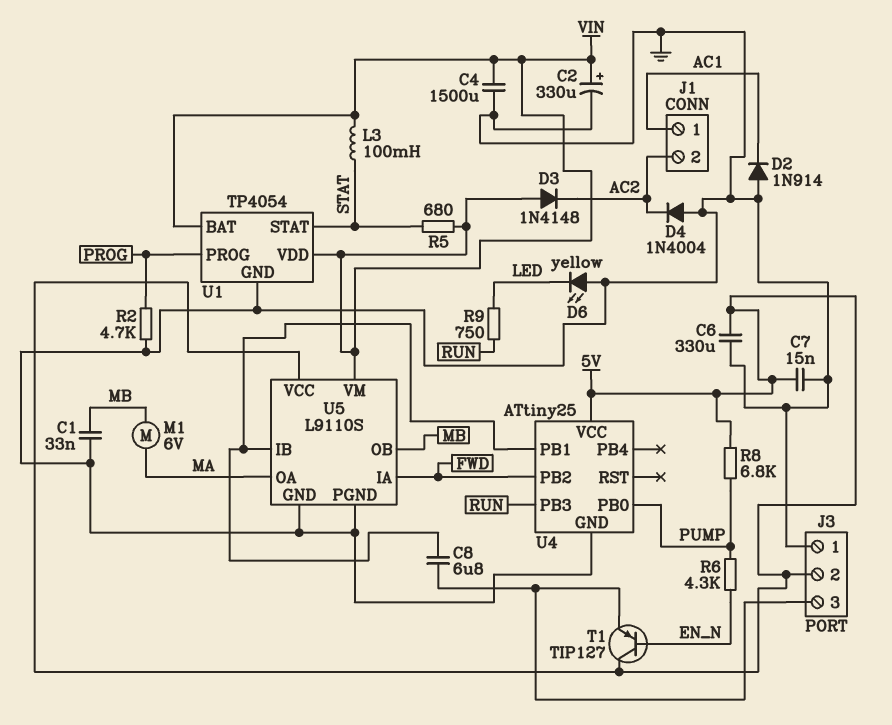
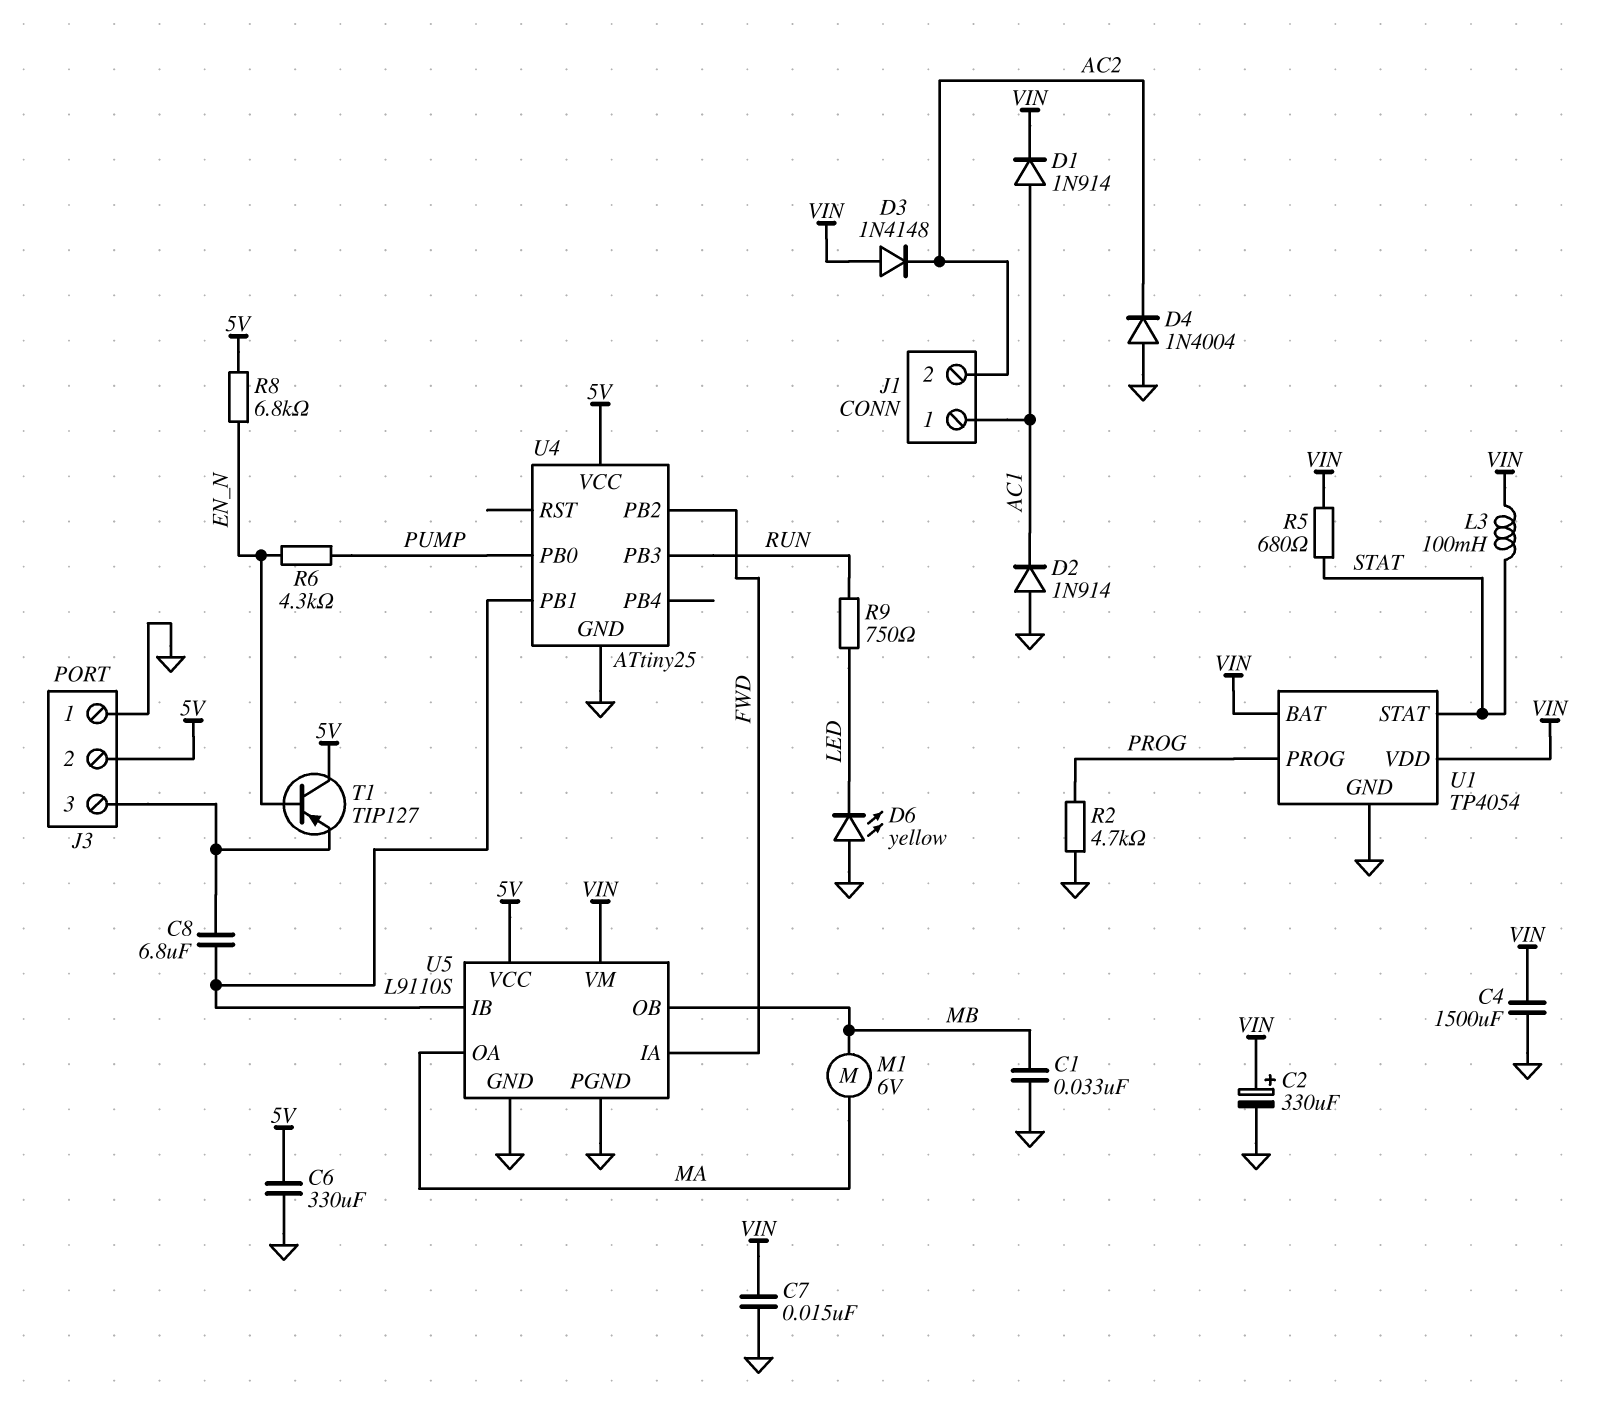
C7: 15nF (5V, GND) -> 15nF (GND, VIN)
D1: none -> diode 1N914 (A AC1, K VIN)
R8: 6.8k (5V, PUMP) -> 6.8k (5V, EN_N)

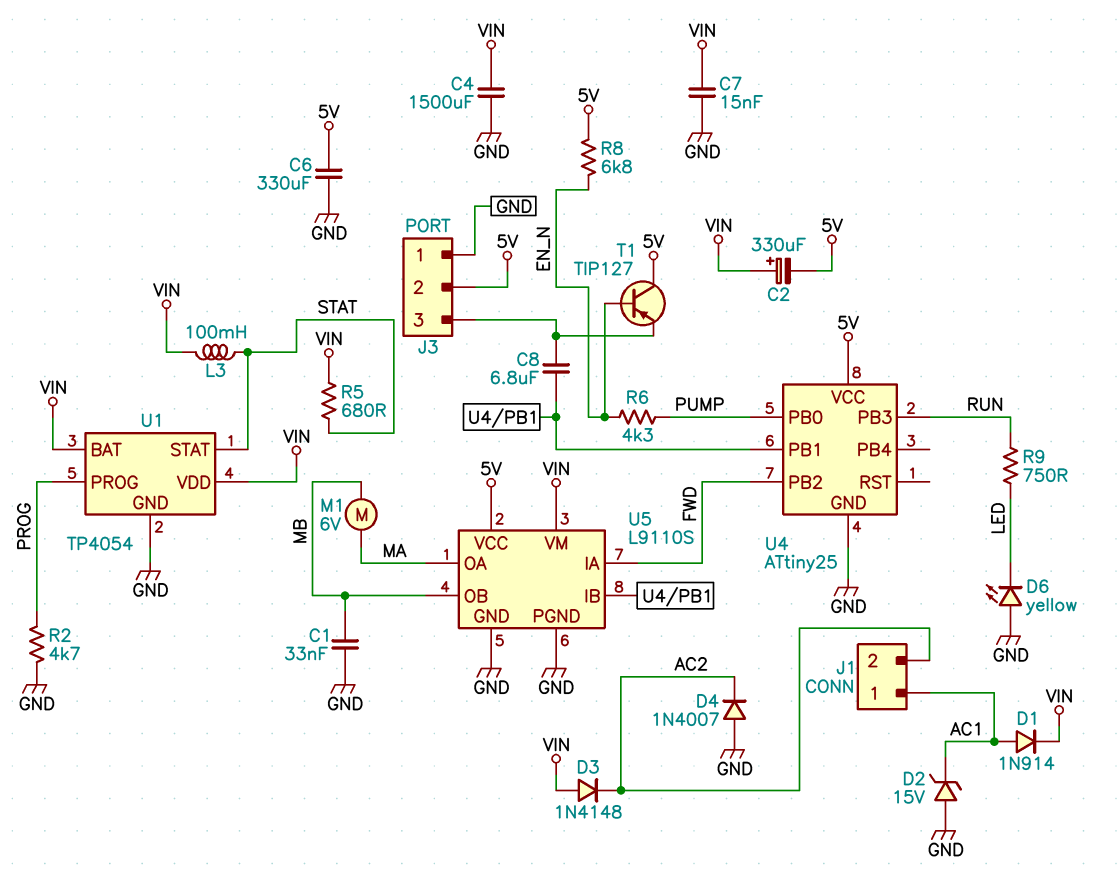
C2: 330uF (plus VIN, minus GND) -> 330uF (plus VIN, minus 5V)
D2: diode 1N914 (A GND, K AC1) -> zener 15V (A GND, K AC1)
D4: diode 1N4004 (A GND, K AC2) -> diode 1N4007 (A GND, K AC2)

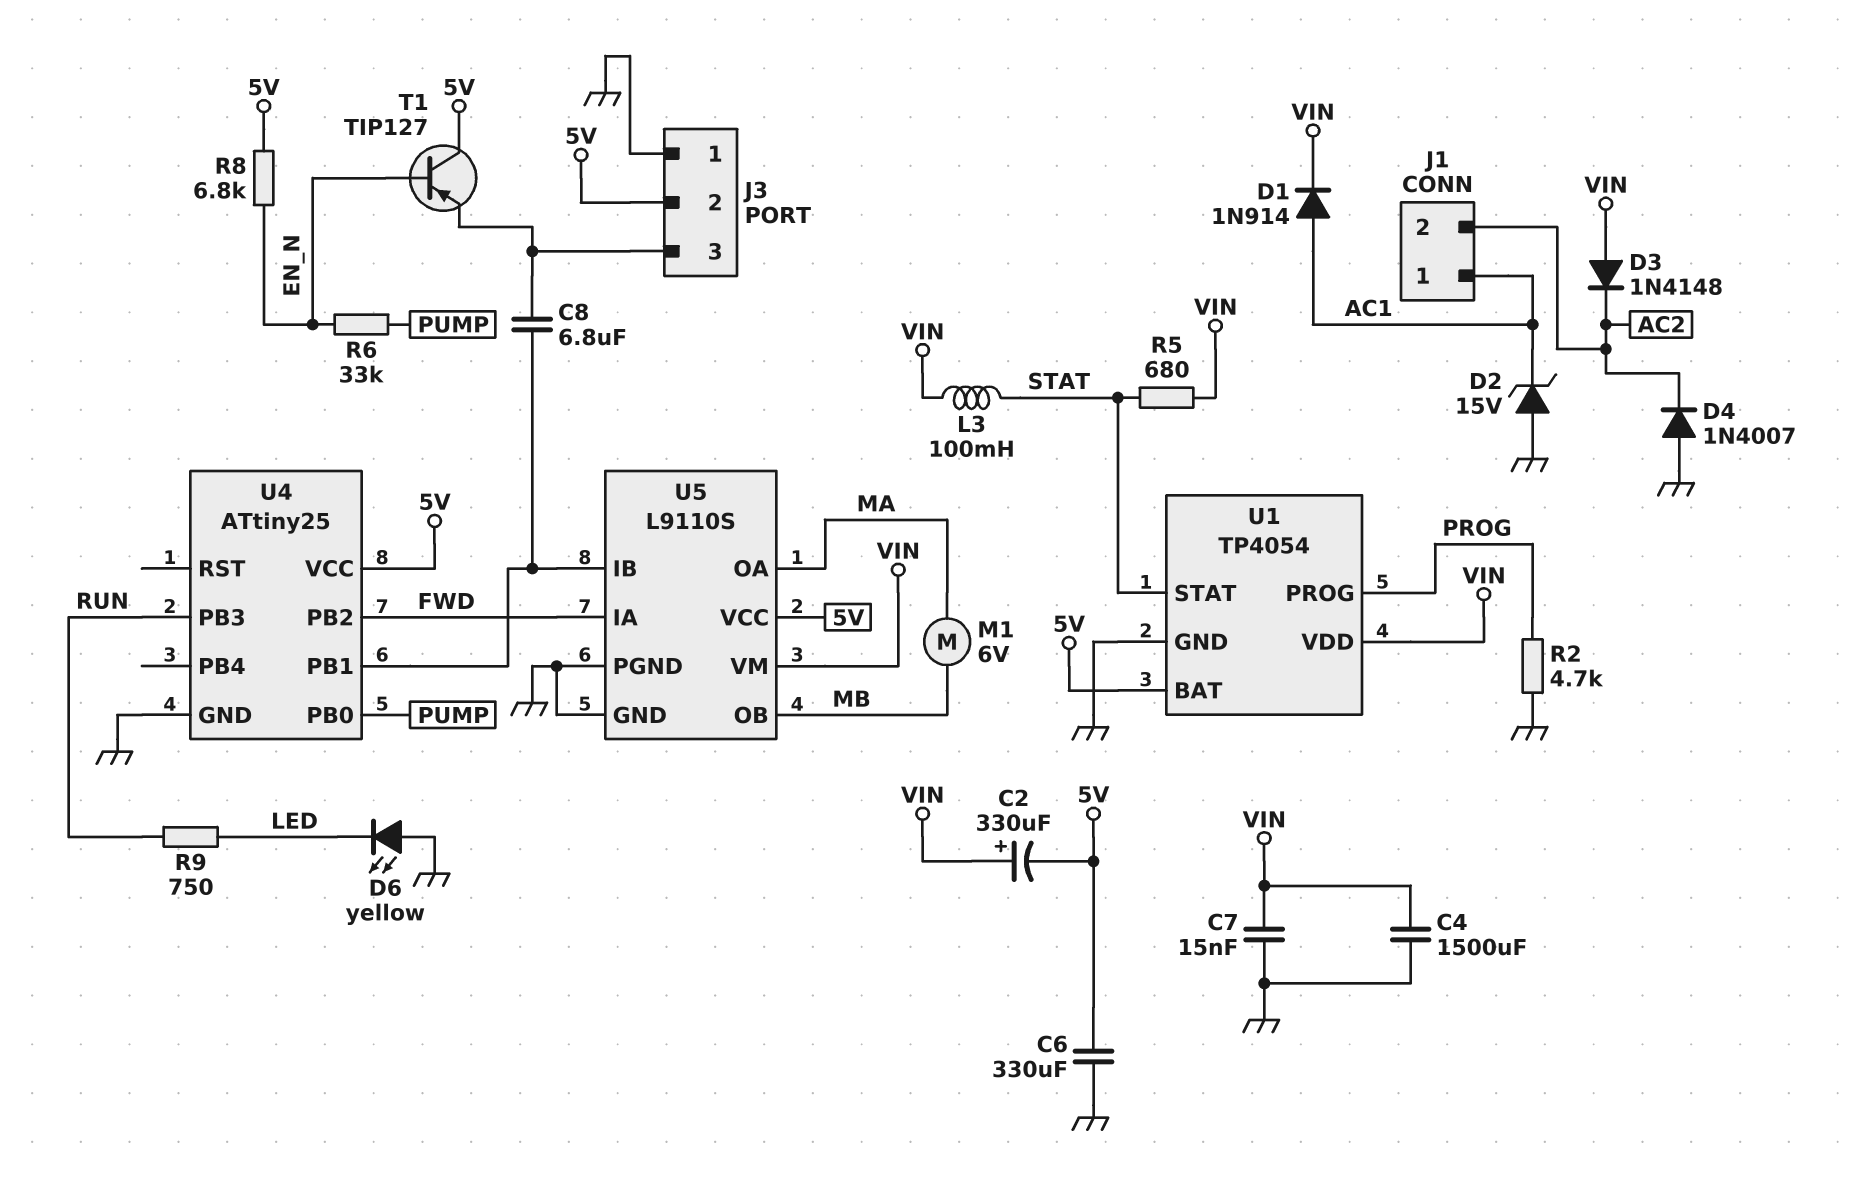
C1: 33nF (GND, MB) -> none
R6: 4.3k (EN_N, PUMP) -> 33k (EN_N, PUMP)
U1 pin BAT: VIN -> 5V

